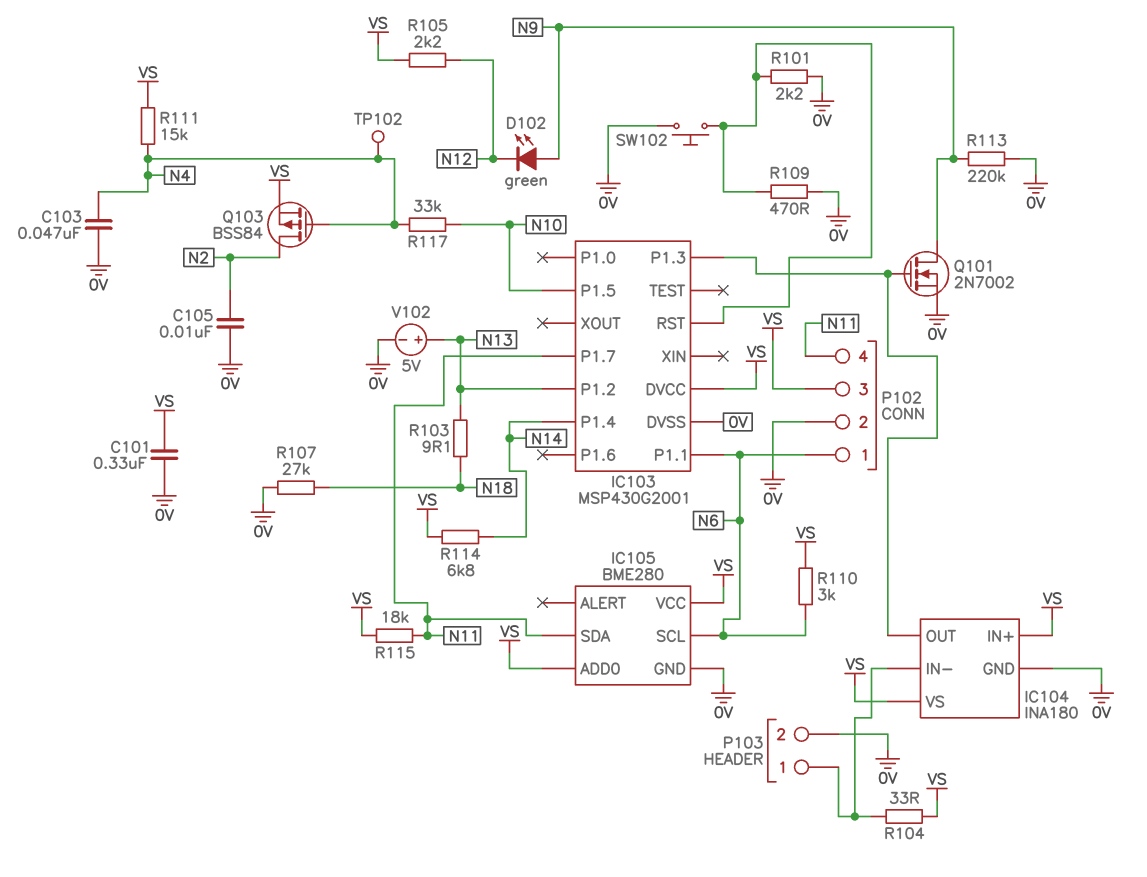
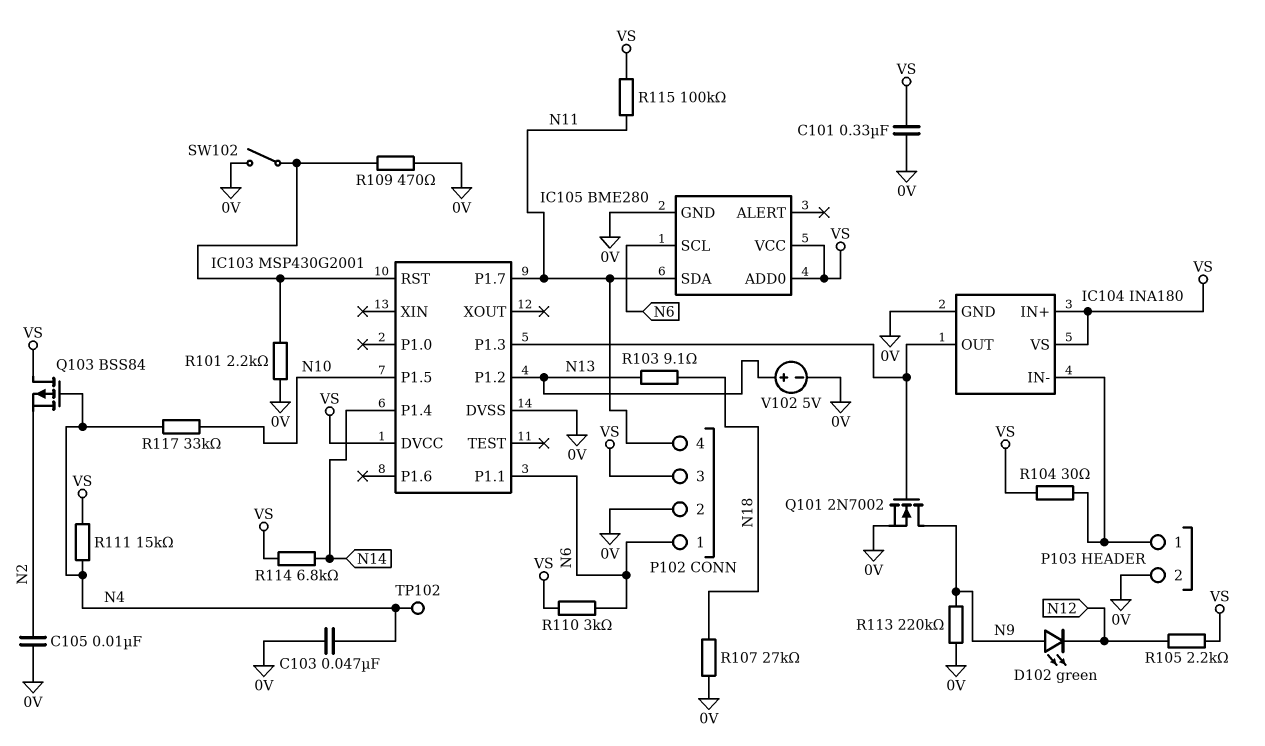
Q103: PMOS BSS84 (G N4, D N2, S VS) -> PMOS BSS84 (G N4, D VS, S N2)
R104: 33 (IC104/IN-, VS) -> 30 (IC104/IN-, VS)
R115: 18k (N11, VS) -> 100k (N11, VS)
SW102: button (0V, IC103/RST) -> switch (0V, IC103/RST)

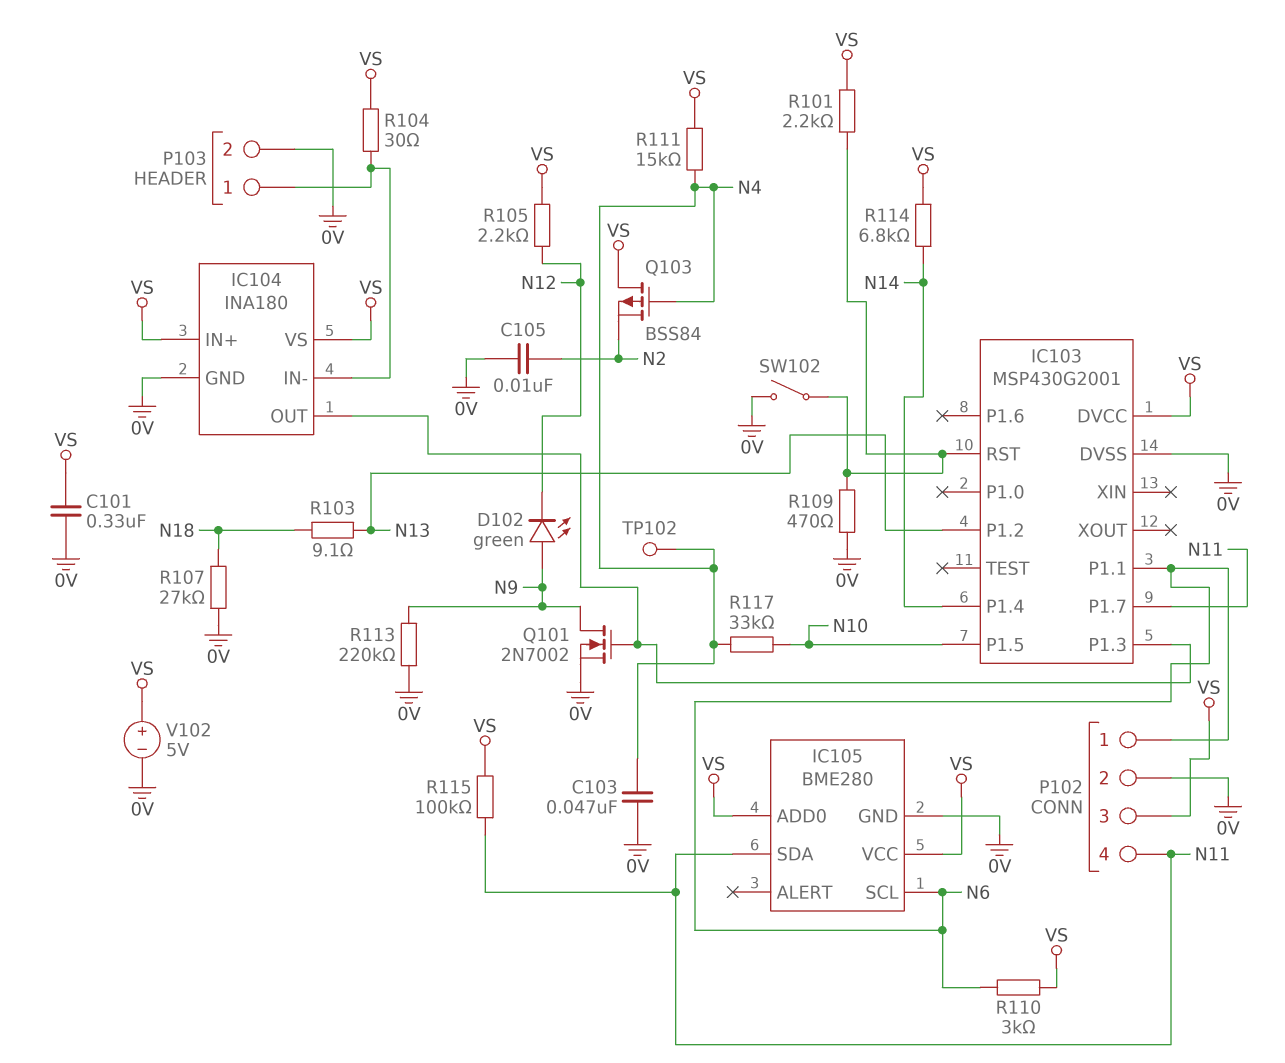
R101: 2.2k (0V, IC103/RST) -> 2.2k (IC103/RST, VS)
V102: 5V (plus N13, minus 0V) -> 5V (plus VS, minus 0V)

